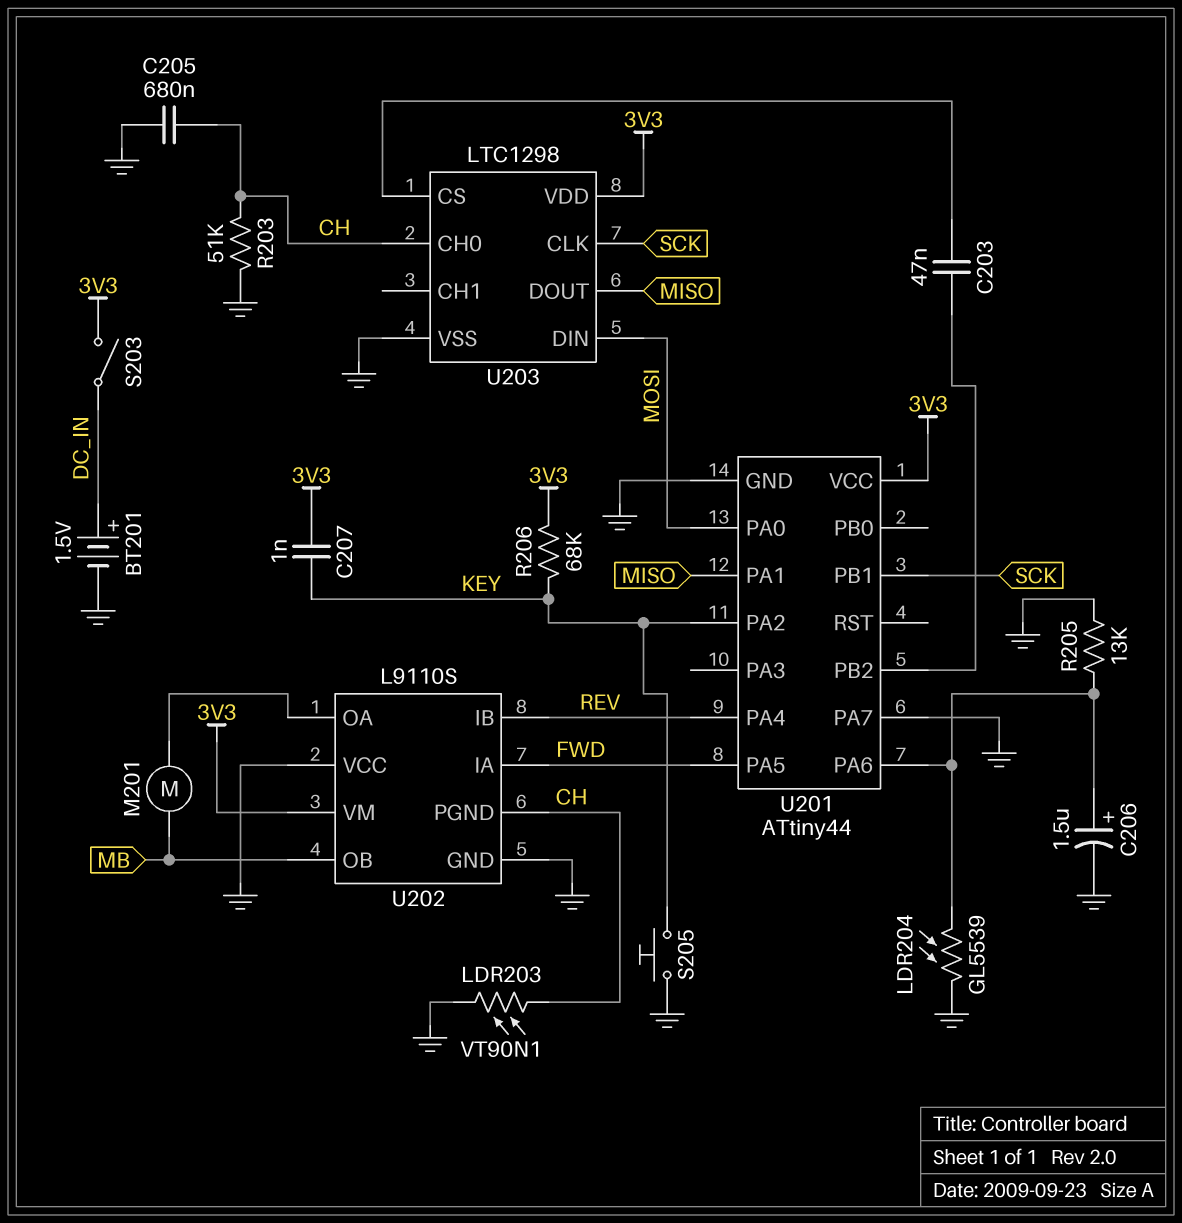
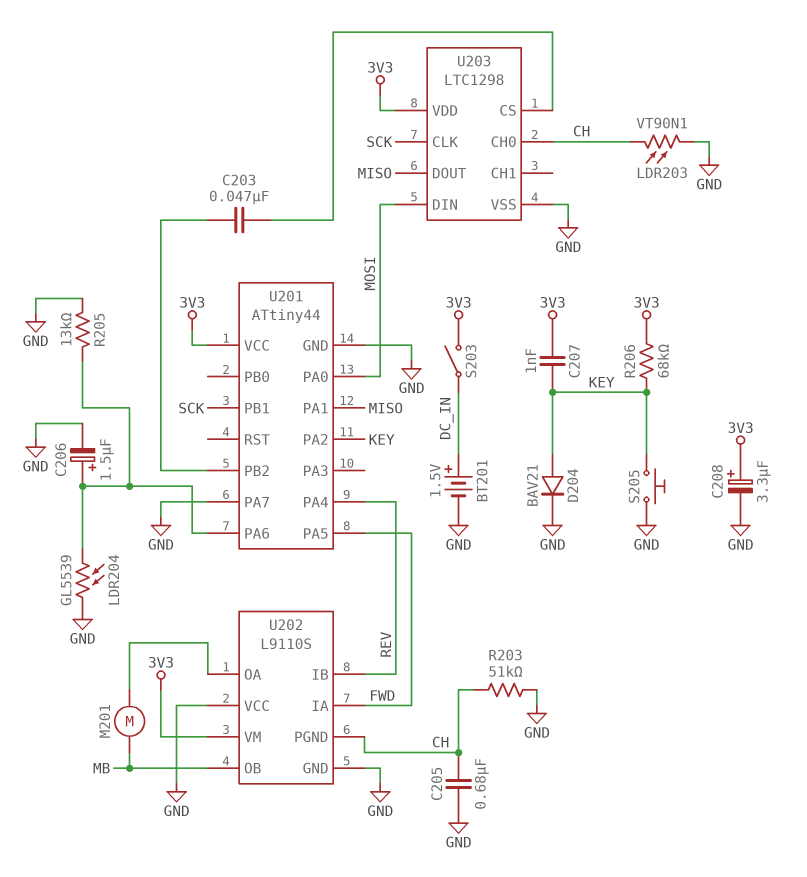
C208: none -> 3.3uF (plus 3V3, minus GND)
D204: none -> diode BAV21 (A KEY, K GND)

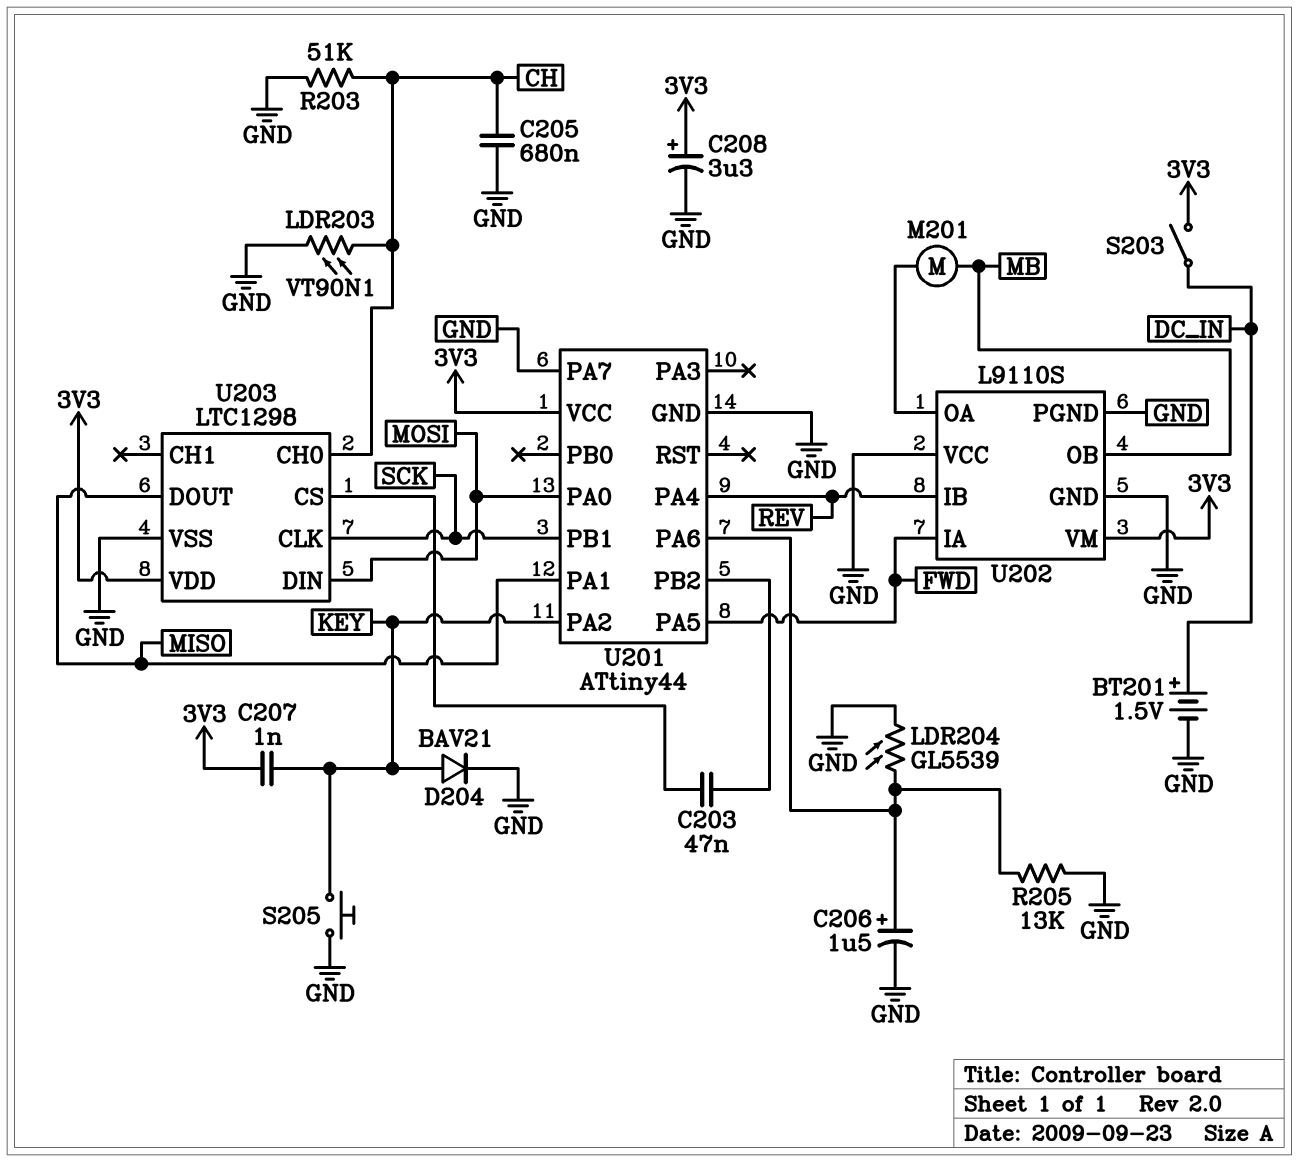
R206: 68k (3V3, KEY) -> none
U202 pin PGND: CH -> GND

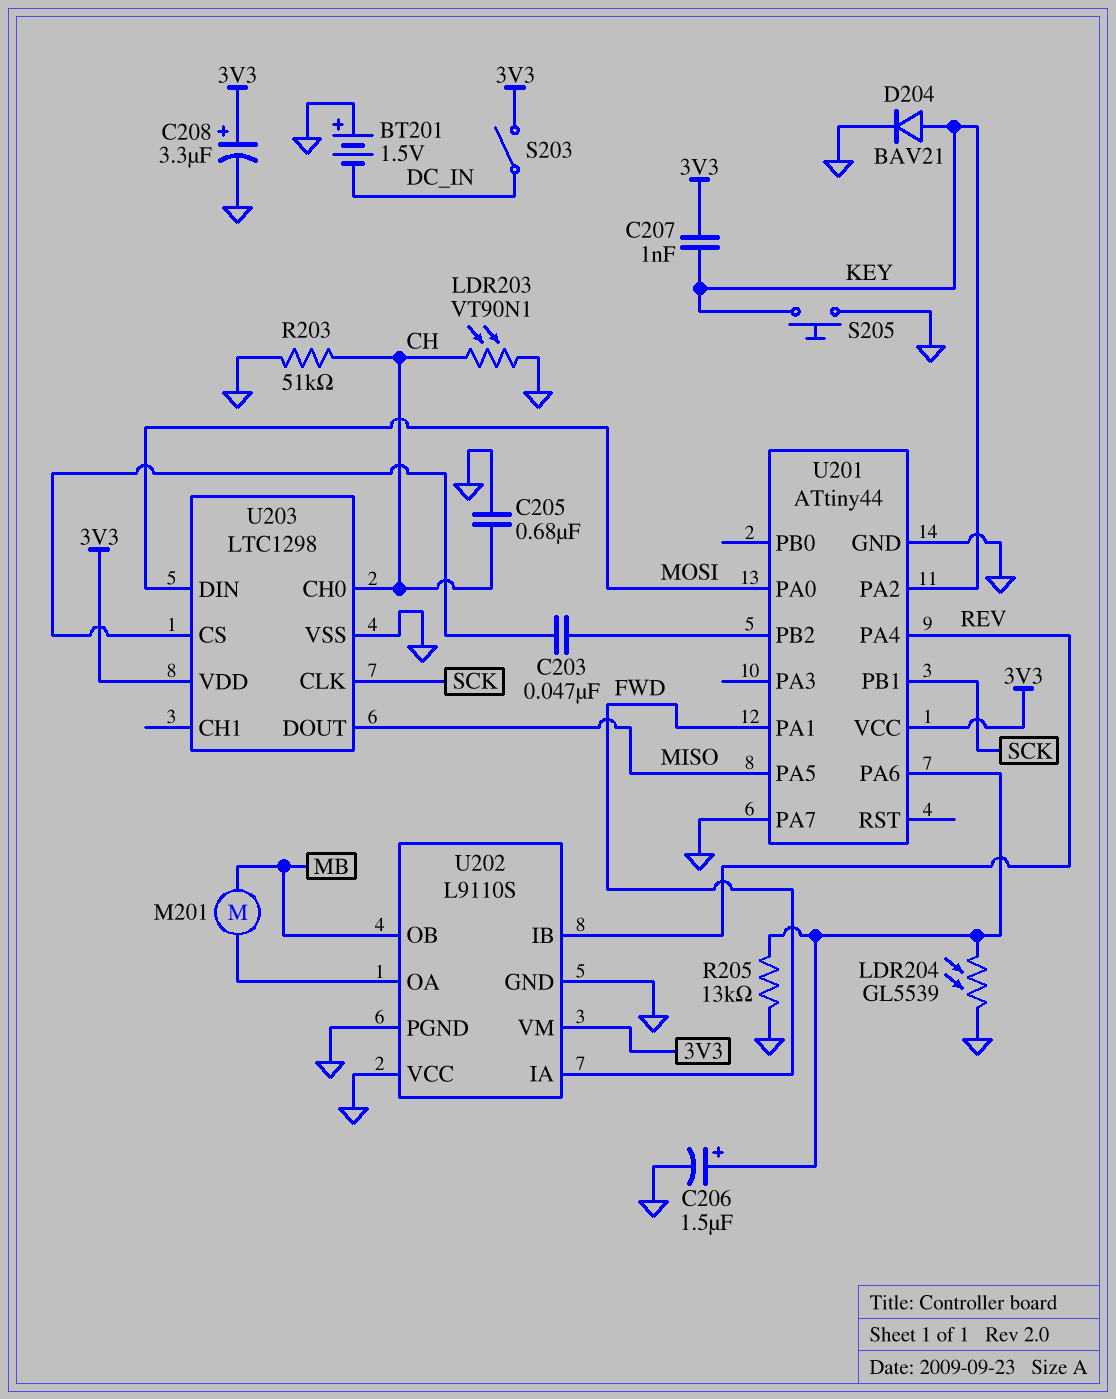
BT201: 1.5V (plus DC_IN, minus GND) -> 1.5V (plus GND, minus DC_IN)
U201 pin PA1: MISO -> FWD
U201 pin PA5: FWD -> MISO

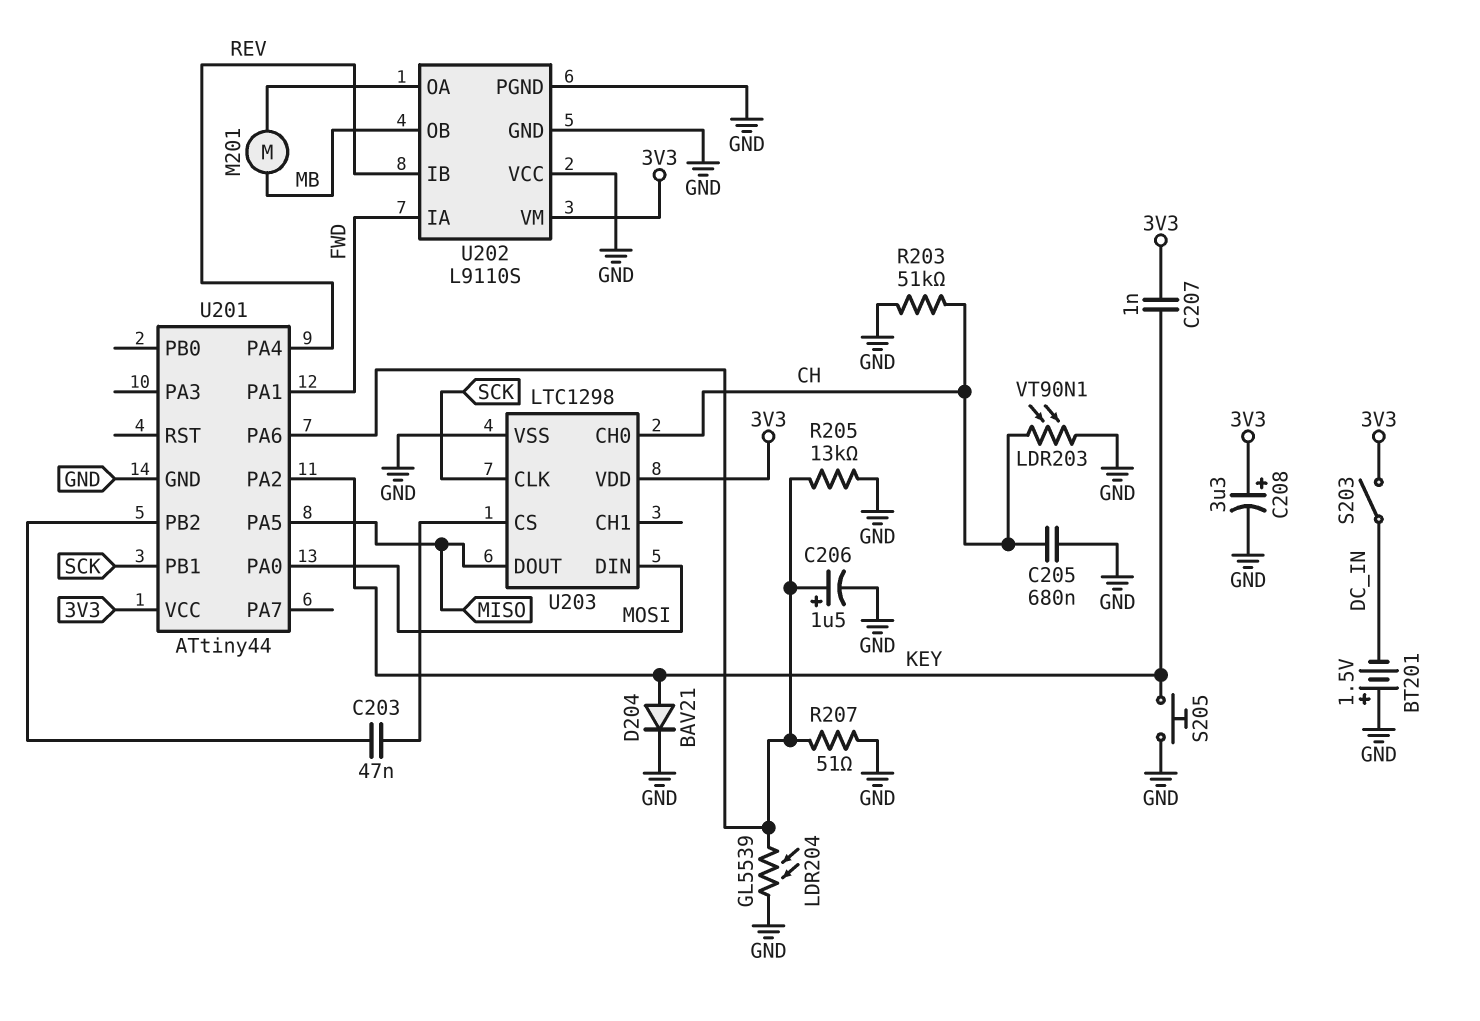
R207: none -> 51 (GND, U201/PA6)
U201 pin PA7: GND -> none

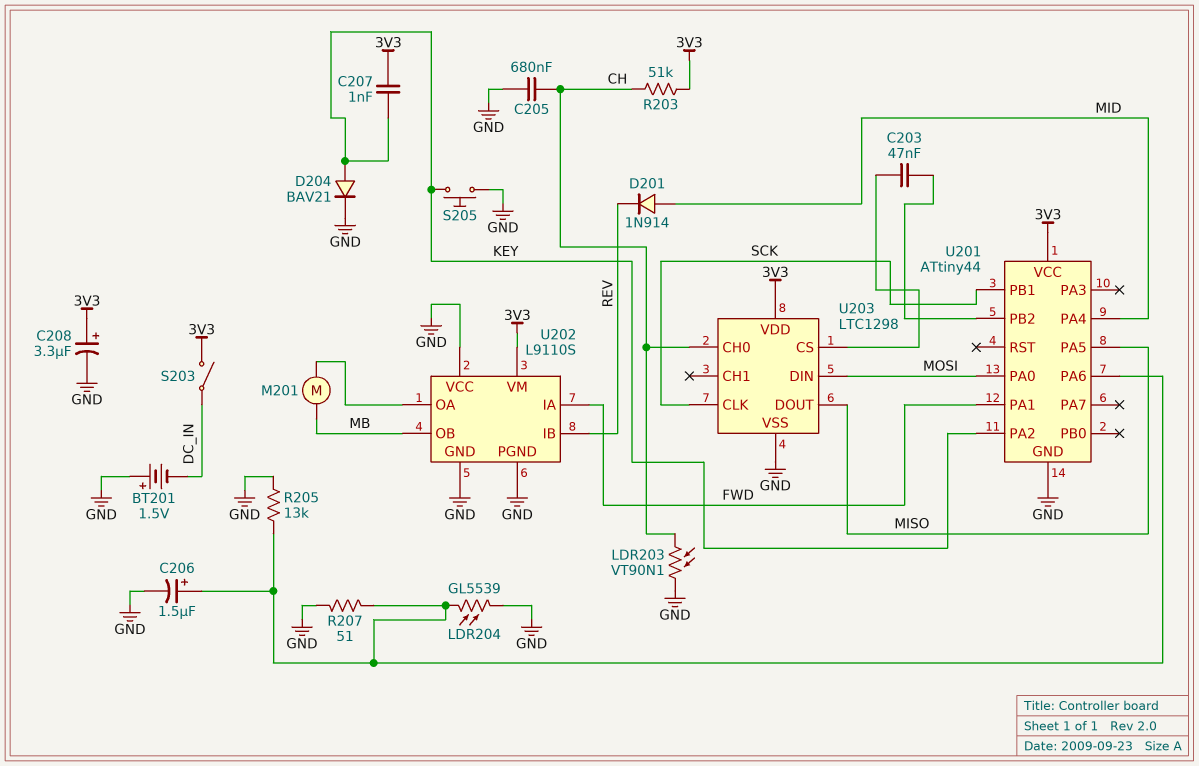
D201: none -> diode 1N914 (A MID, K REV)
R203: 51k (CH, GND) -> 51k (3V3, CH)
U201 pin PA4: REV -> MID

